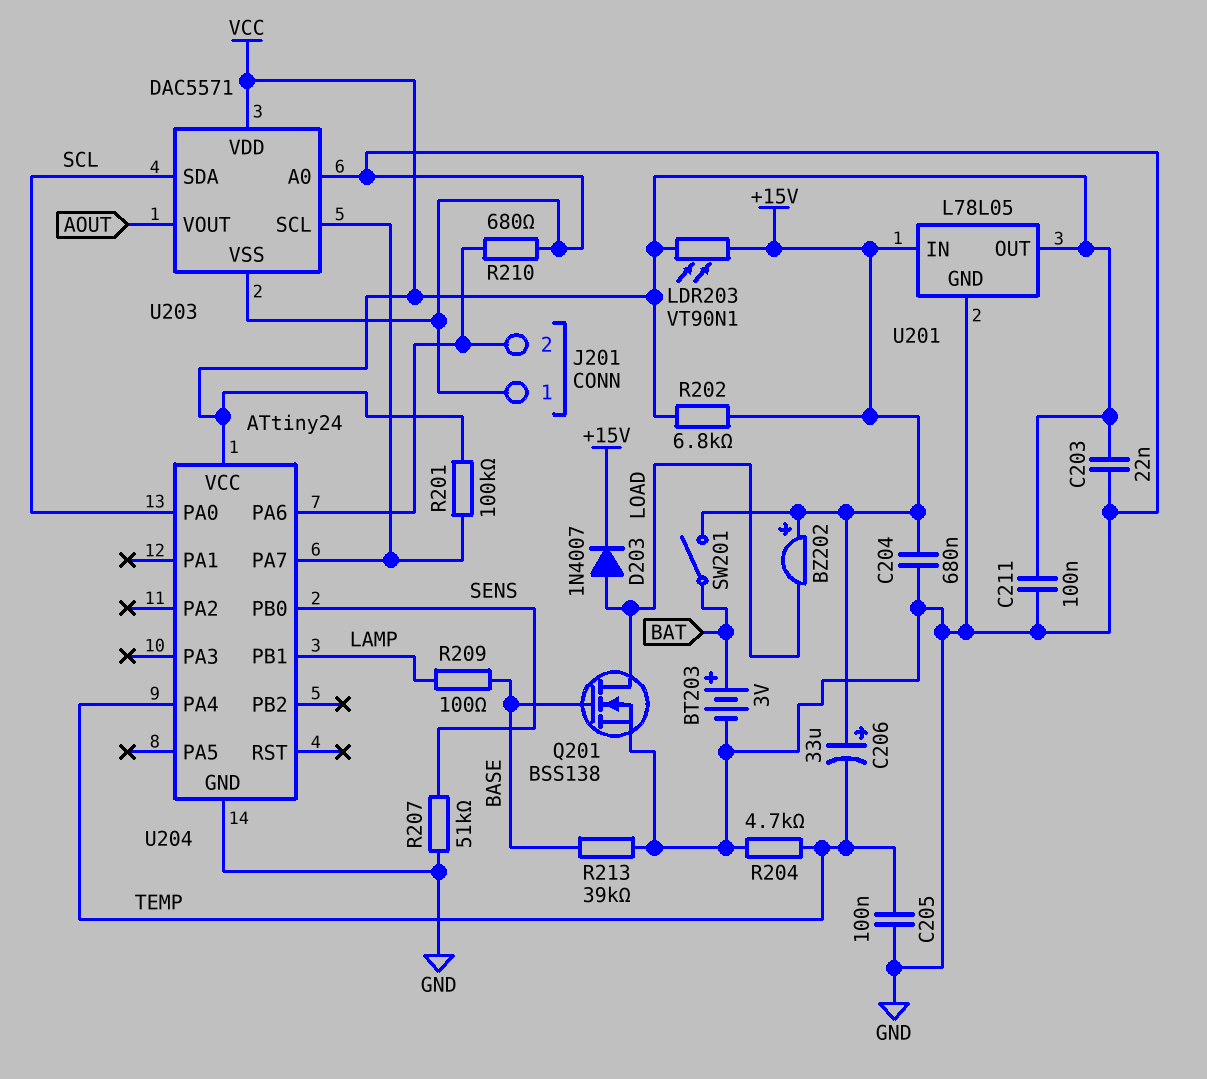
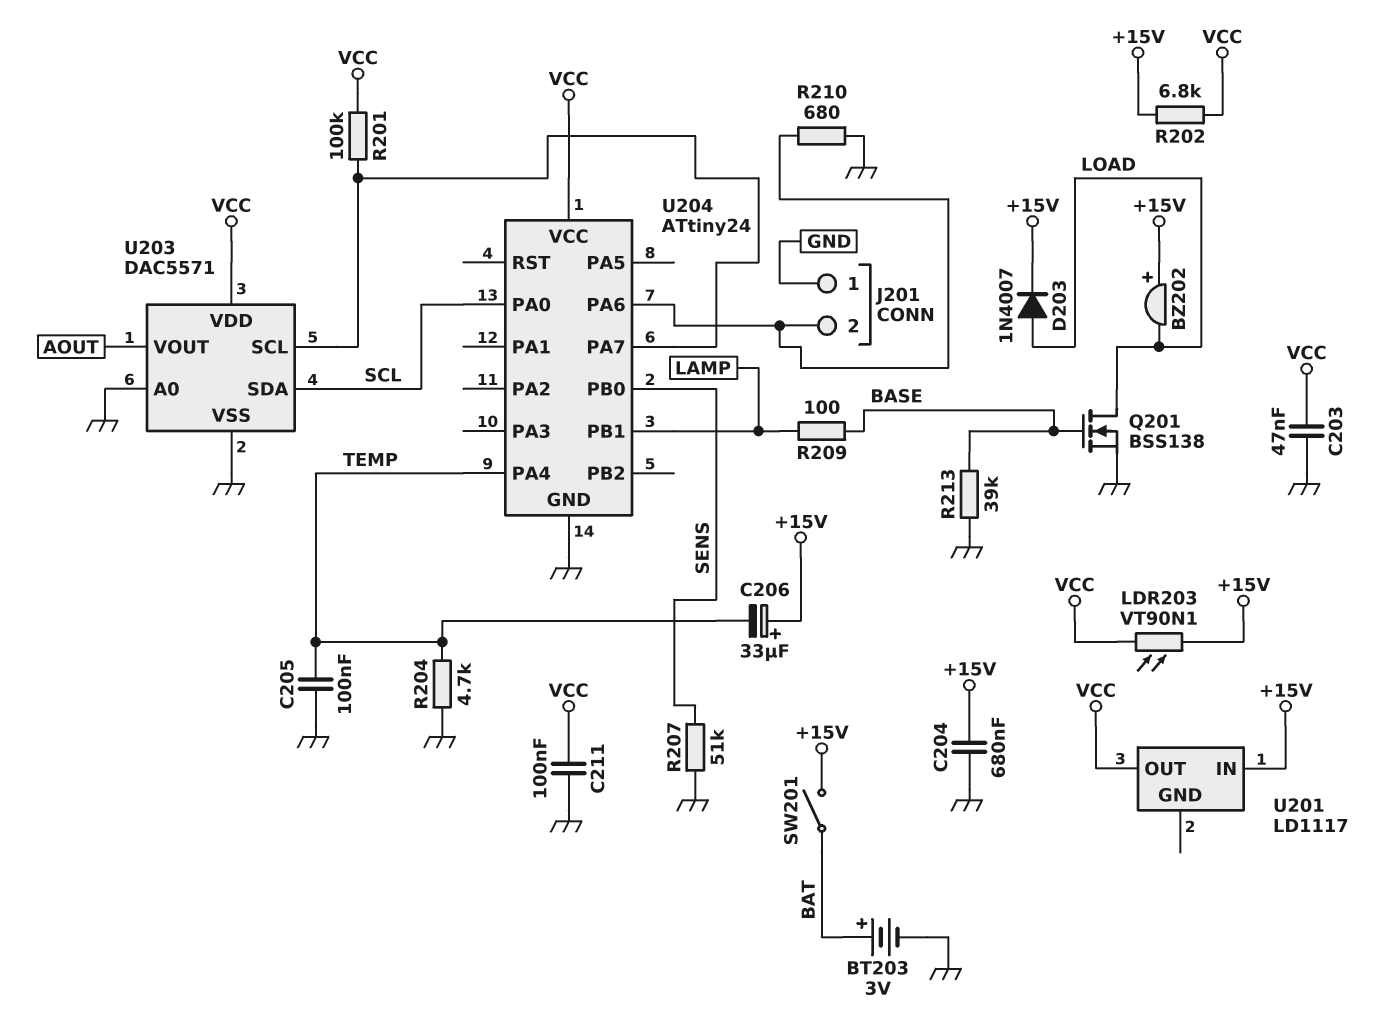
C203: 22nF (GND, VCC) -> 47nF (GND, VCC)
U201: L78L05 -> LD1117
U201 pin GND: GND -> none

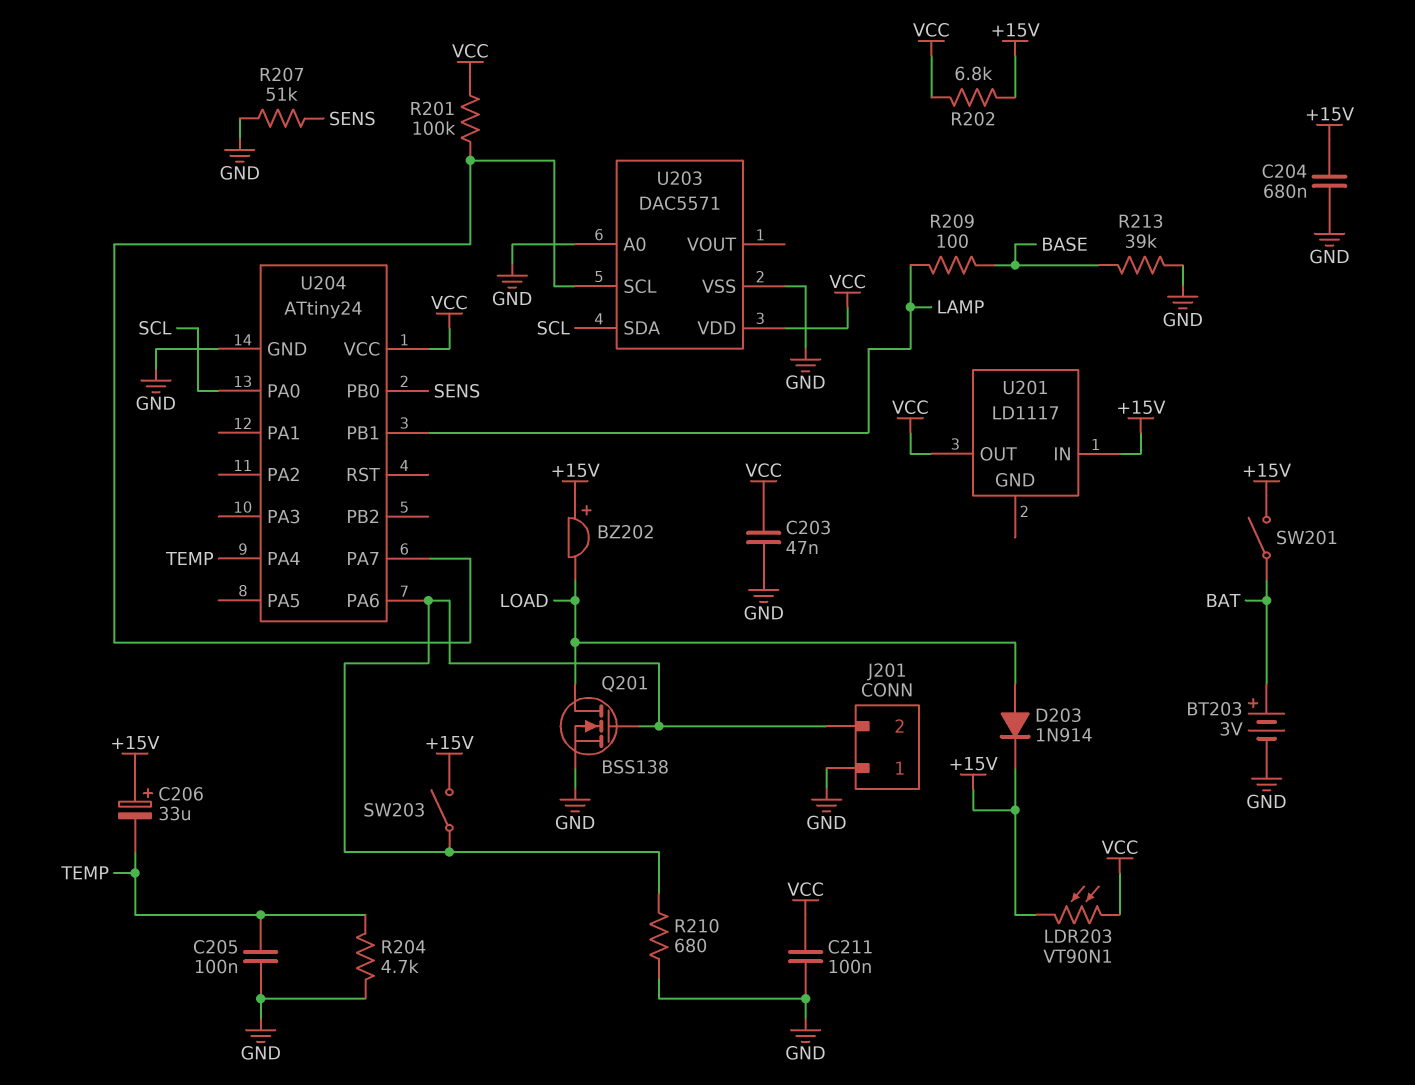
D203: diode 1N4007 (A LOAD, K +15V) -> diode 1N914 (A LOAD, K +15V)
Q201: NMOS BSS138 (G BASE, D LOAD, S GND) -> NMOS BSS138 (G J201/2, D LOAD, S GND)
SW203: none -> switch (+15V, J201/2)
U203 pin VOUT: AOUT -> none

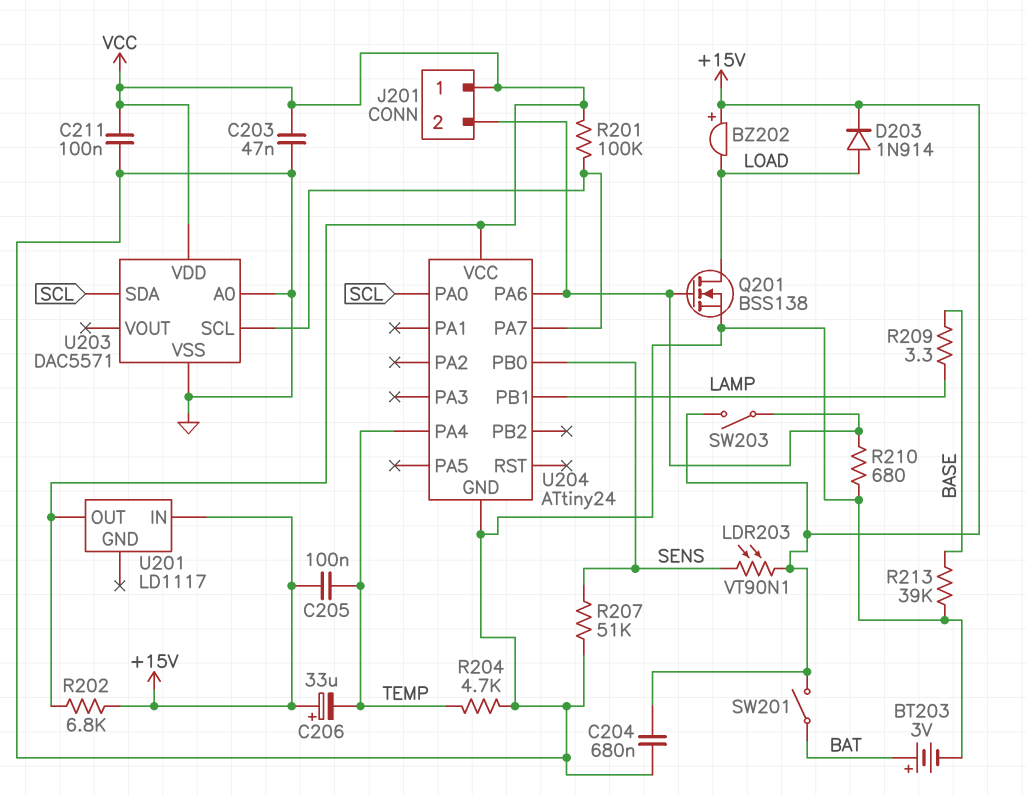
C205: 100nF (GND, TEMP) -> 100nF (+15V, TEMP)
J201 pin 1: GND -> VCC
LDR203: VT90N1 (+15V, VCC) -> VT90N1 (+15V, SENS)
R209: 100 (BASE, LAMP) -> 3.3 (BASE, LAMP)

